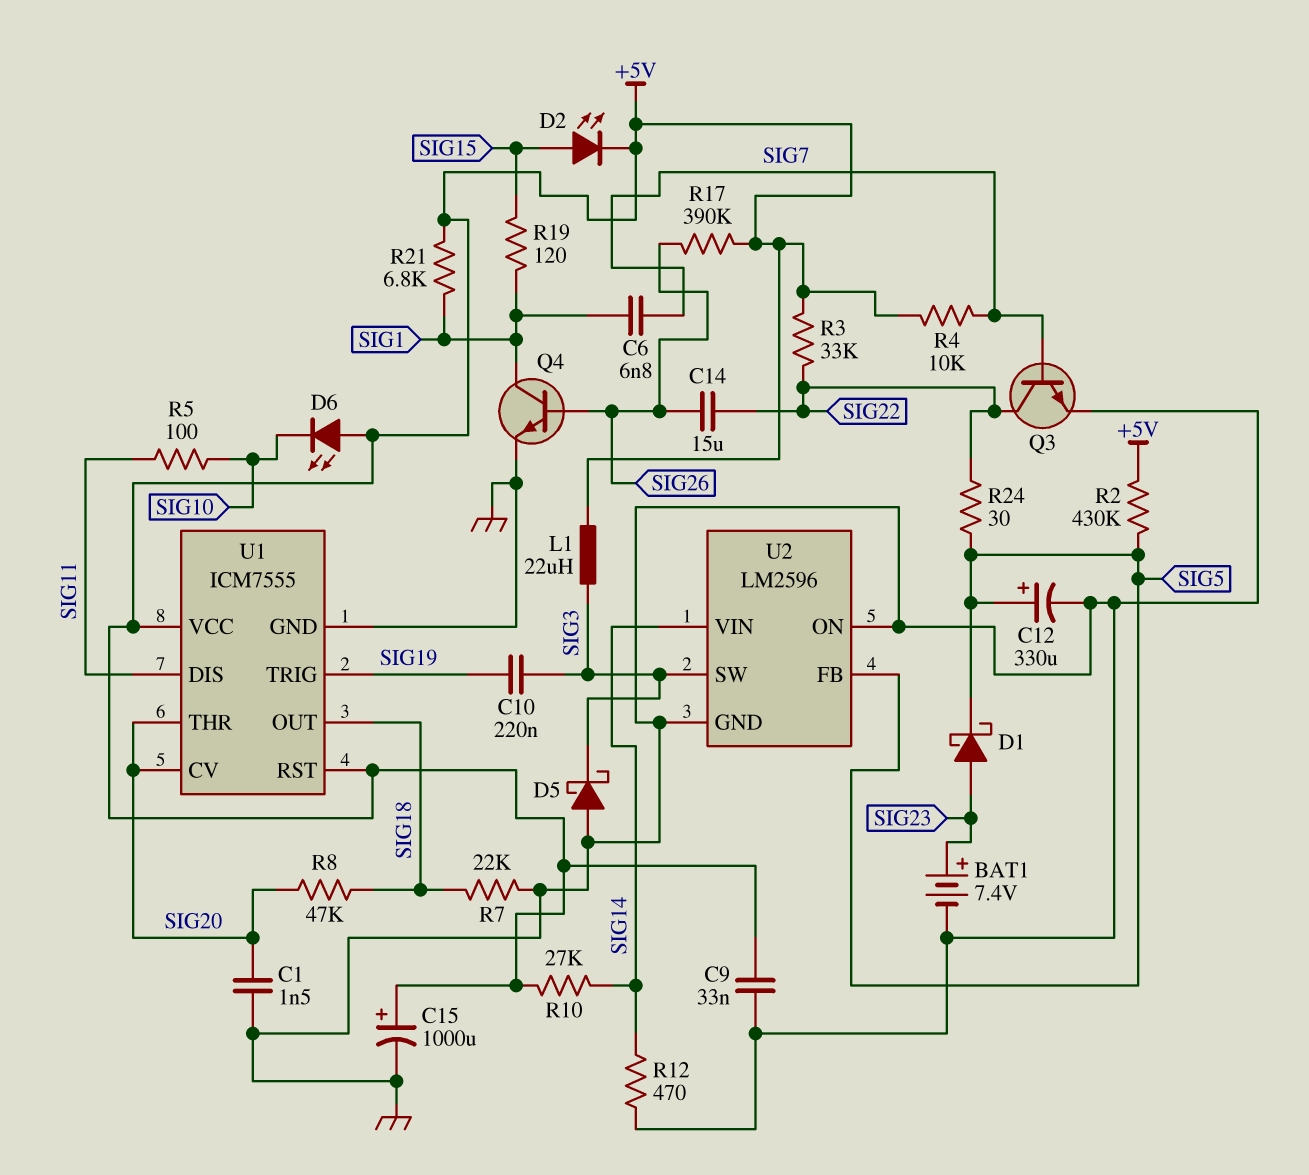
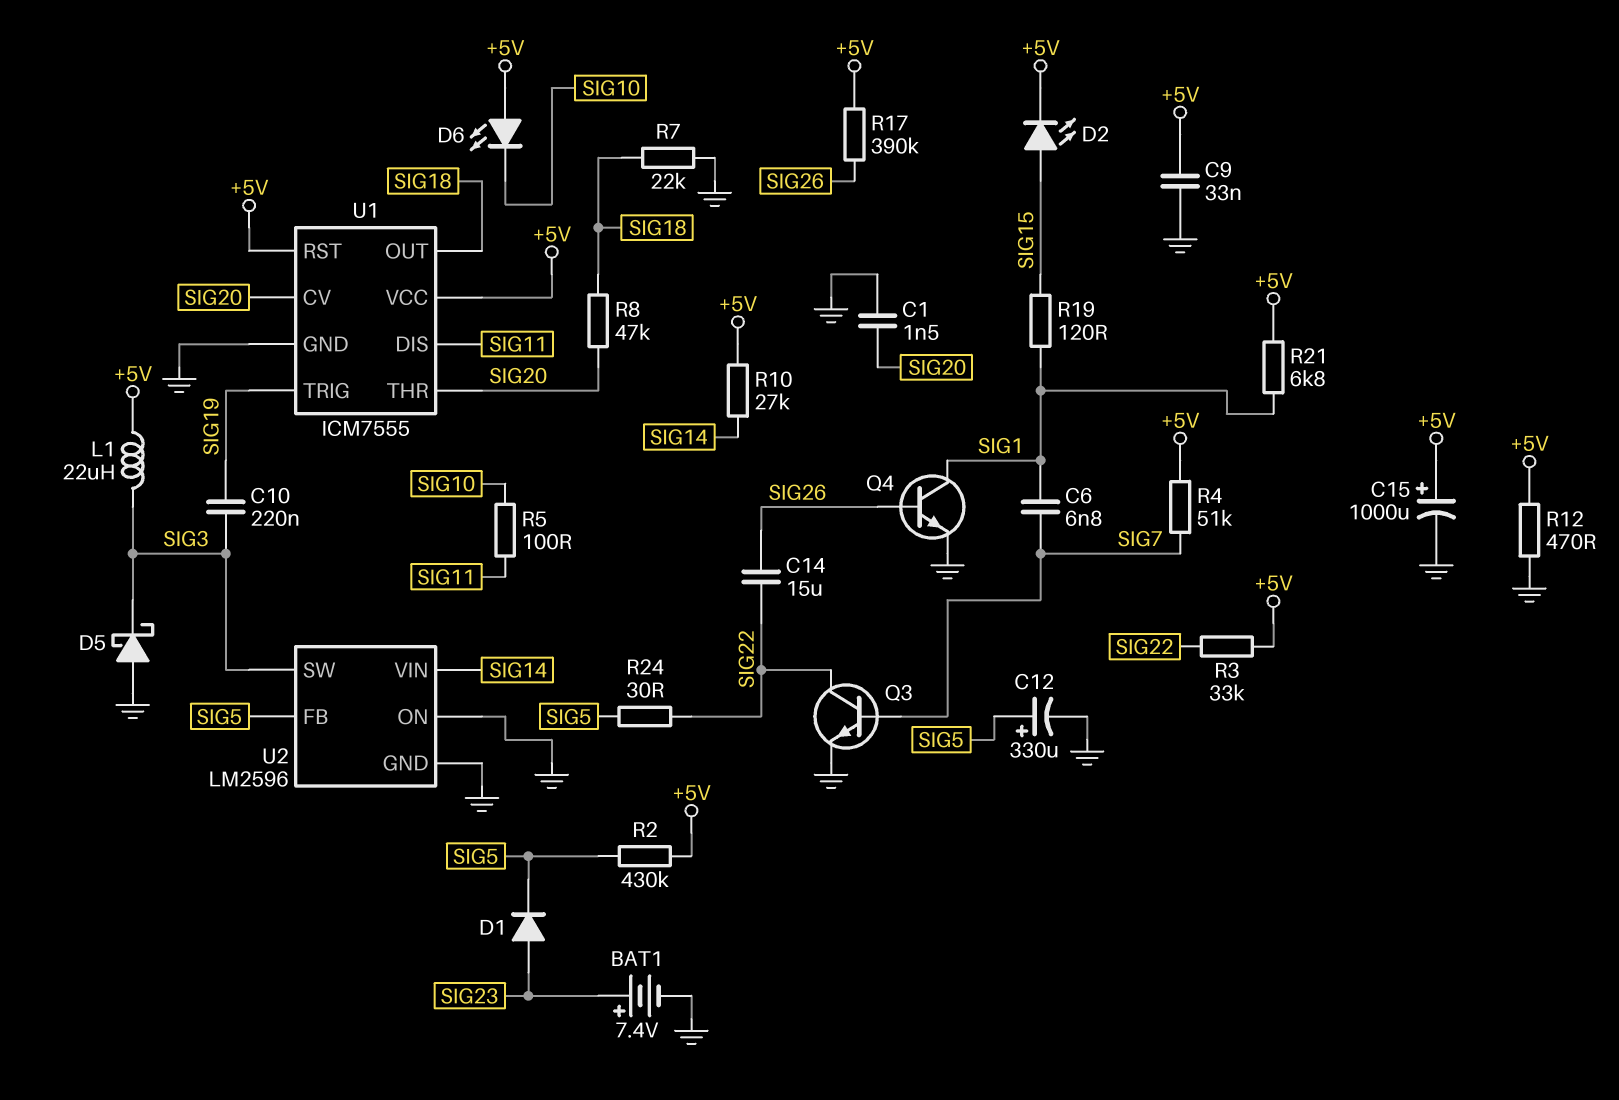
D1: schottky (A SIG23, K SIG5) -> diode (A SIG23, K SIG5)
R4: 10k (+5V, SIG7) -> 51k (+5V, SIG7)
R12: 470 (GND, SIG14) -> 470 (+5V, GND)

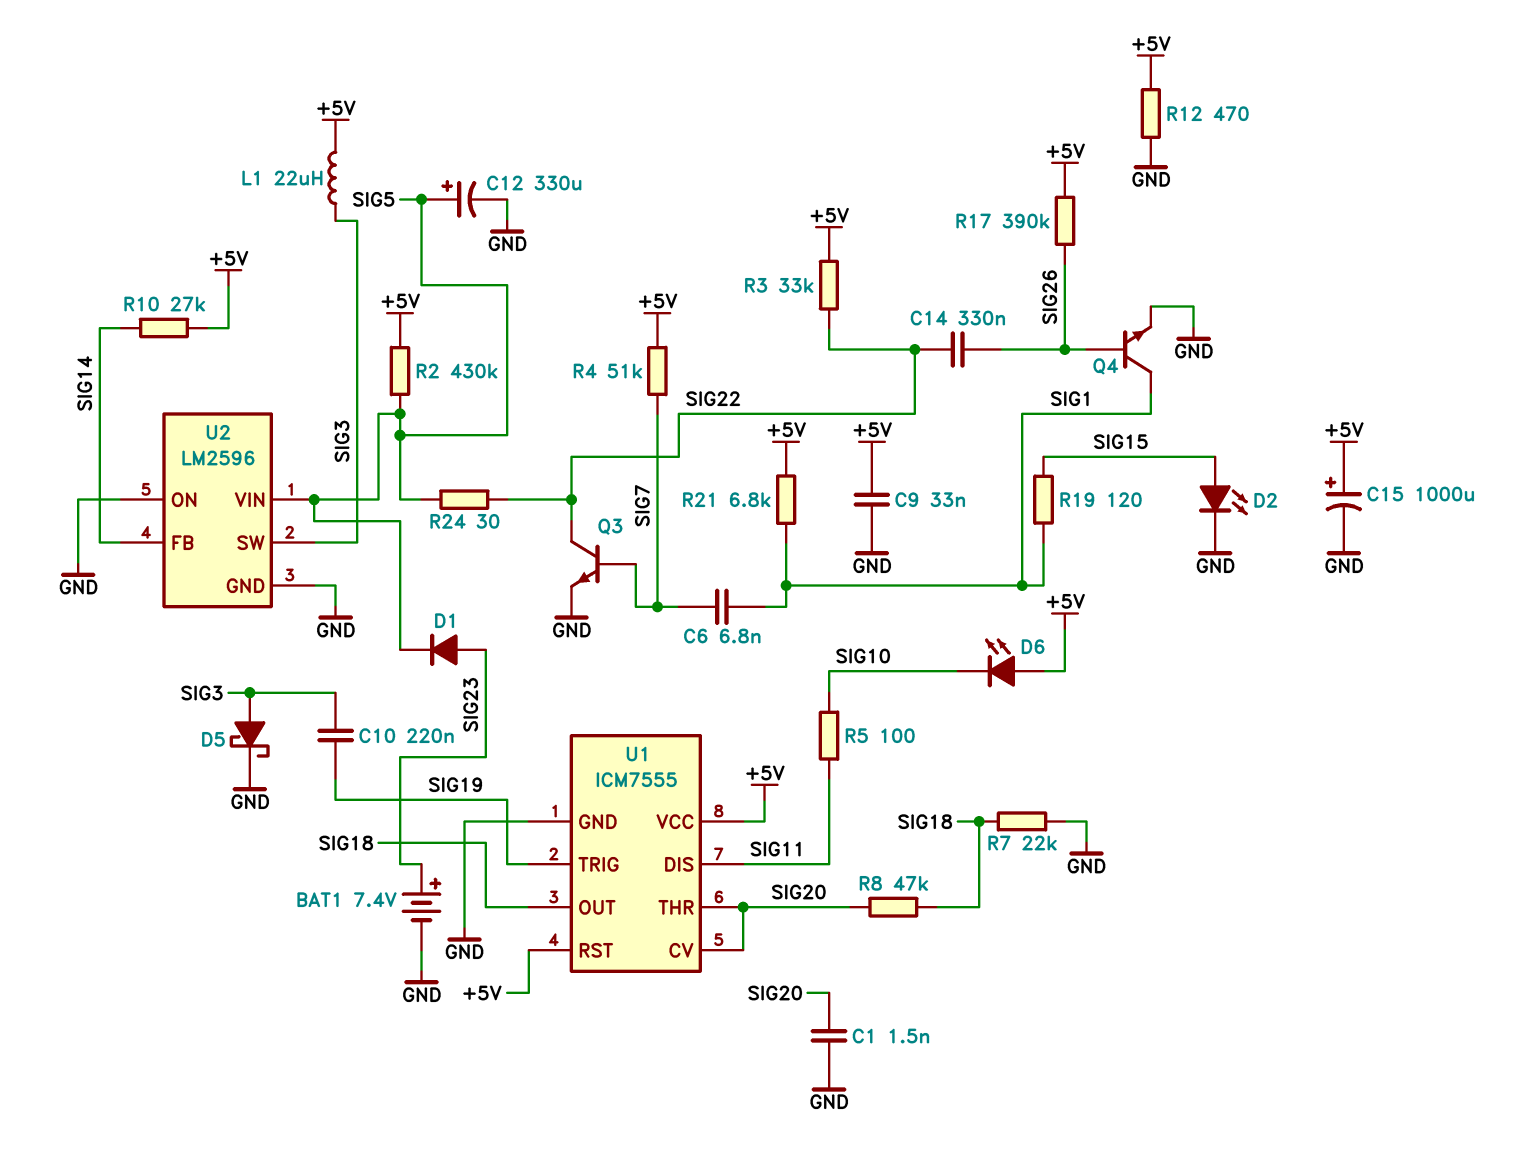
C14: 15uF (SIG22, SIG26) -> 330nF (SIG22, SIG26)
D2: LED (A SIG15, K +5V) -> LED (A SIG15, K GND)
D5: schottky (A GND, K SIG3) -> schottky (A SIG3, K GND)
U2 pin FB: SIG5 -> SIG14
U2 pin VIN: SIG14 -> SIG5

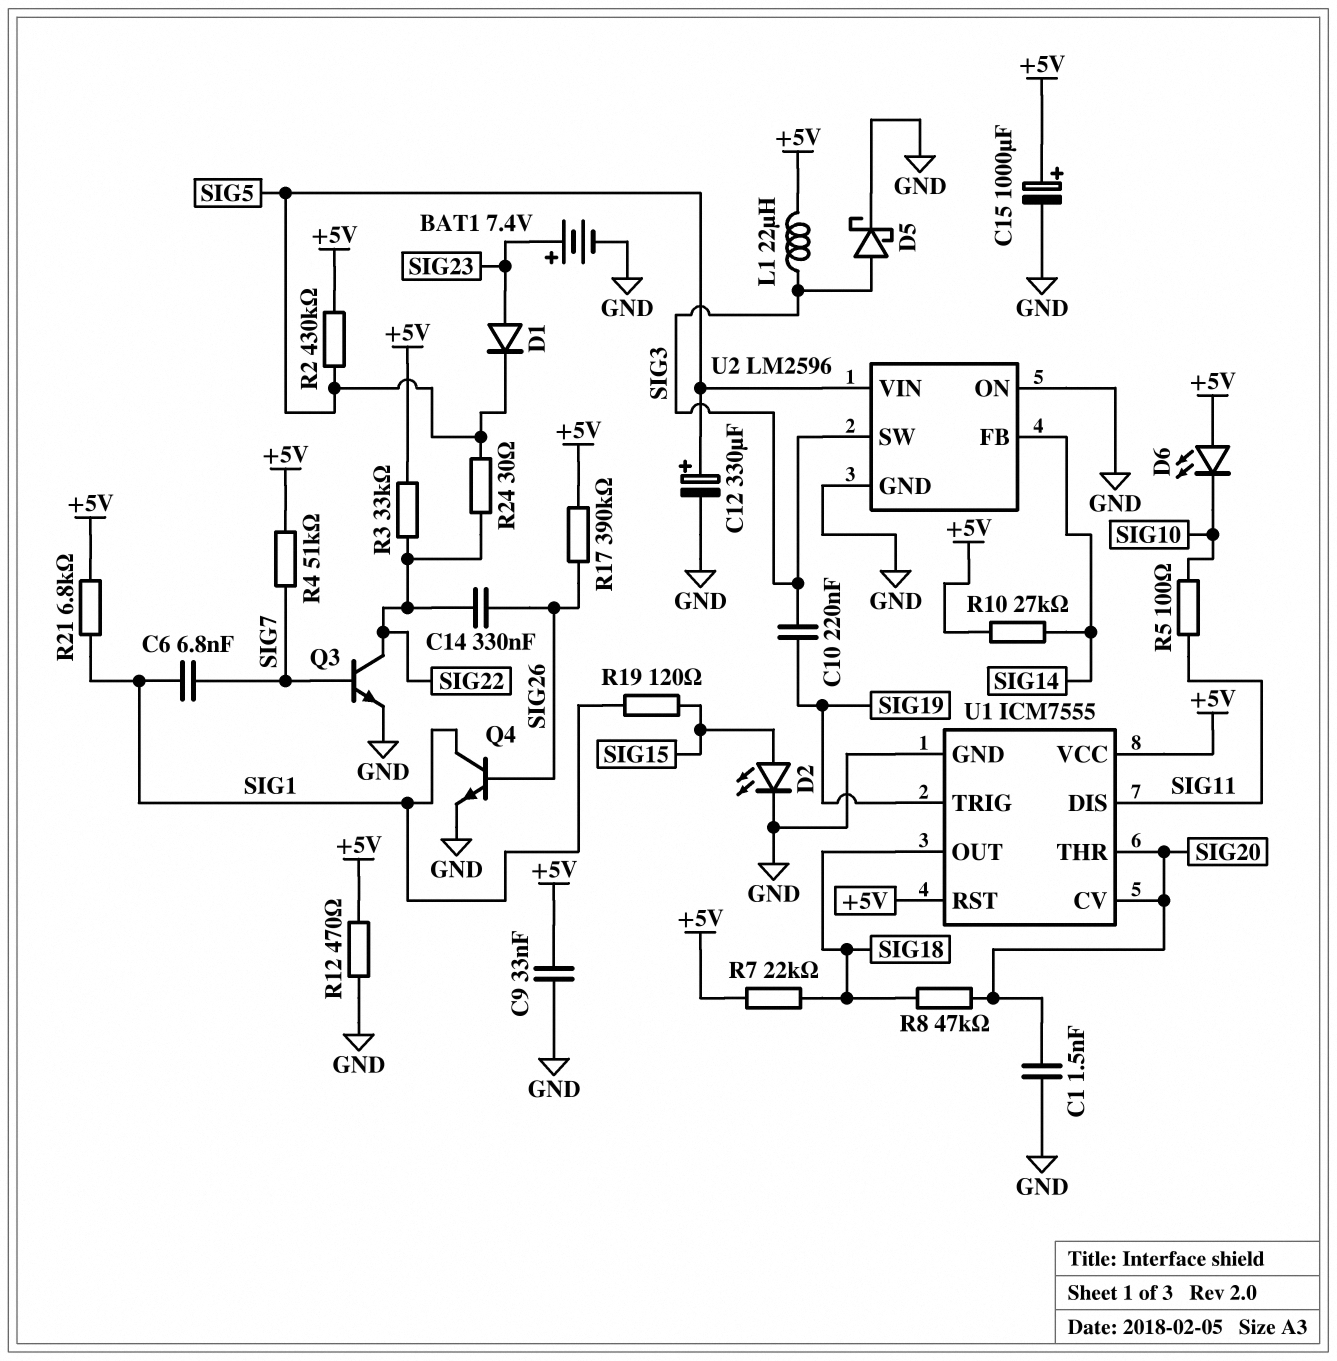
R7: 22k (GND, SIG18) -> 22k (+5V, SIG18)

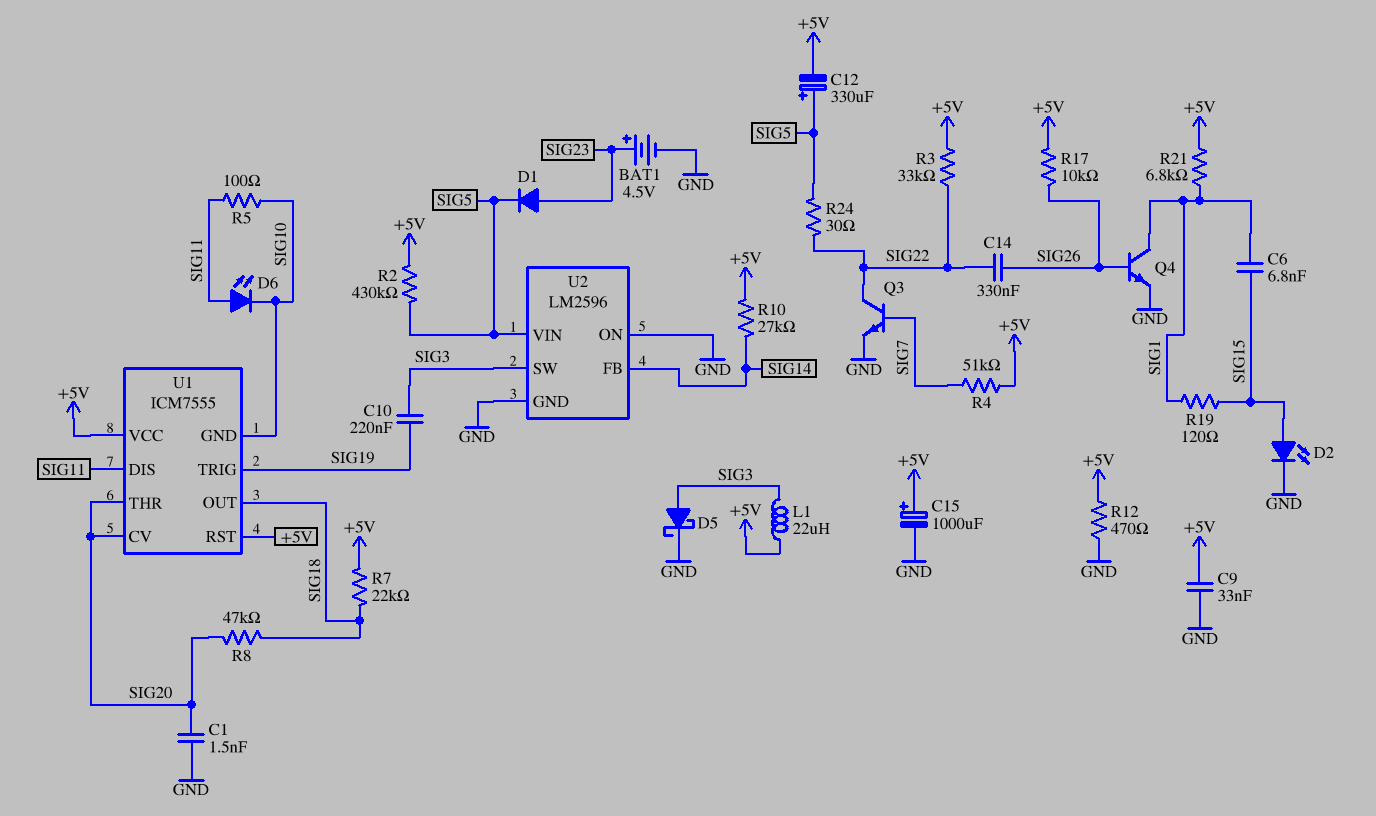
BAT1: 7.4V (plus SIG23, minus GND) -> 4.5V (plus SIG23, minus GND)
C6: 6.8nF (SIG1, SIG7) -> 6.8nF (SIG1, SIG15)
C12: 330uF (plus SIG5, minus GND) -> 330uF (plus SIG5, minus +5V)
D6: LED (A +5V, K SIG10) -> LED (A SIG11, K SIG10)
R17: 390k (+5V, SIG26) -> 10k (+5V, SIG26)
U1 pin GND: GND -> SIG10

